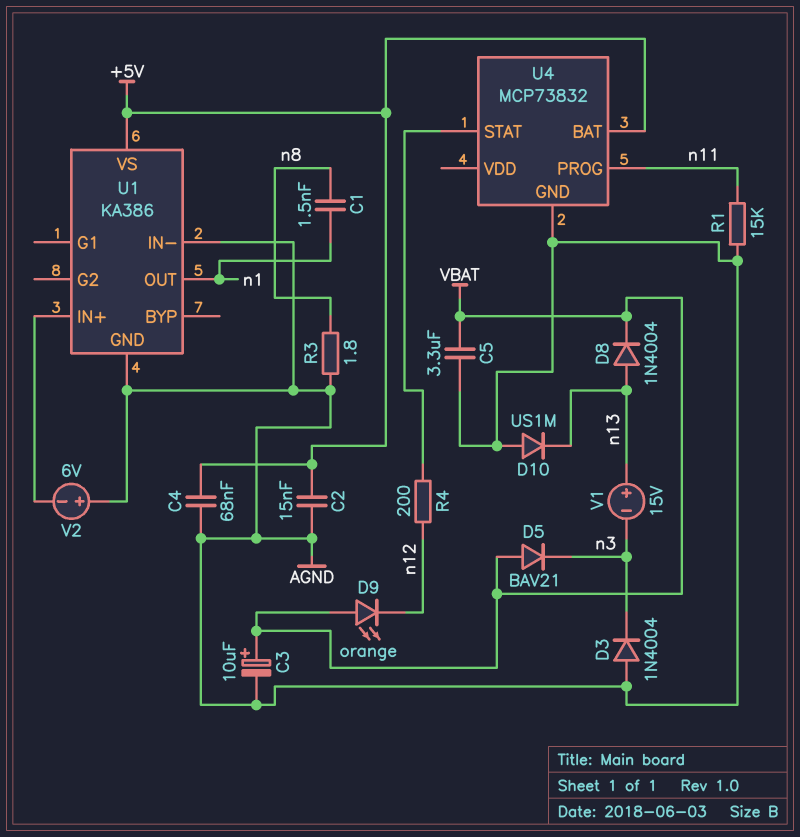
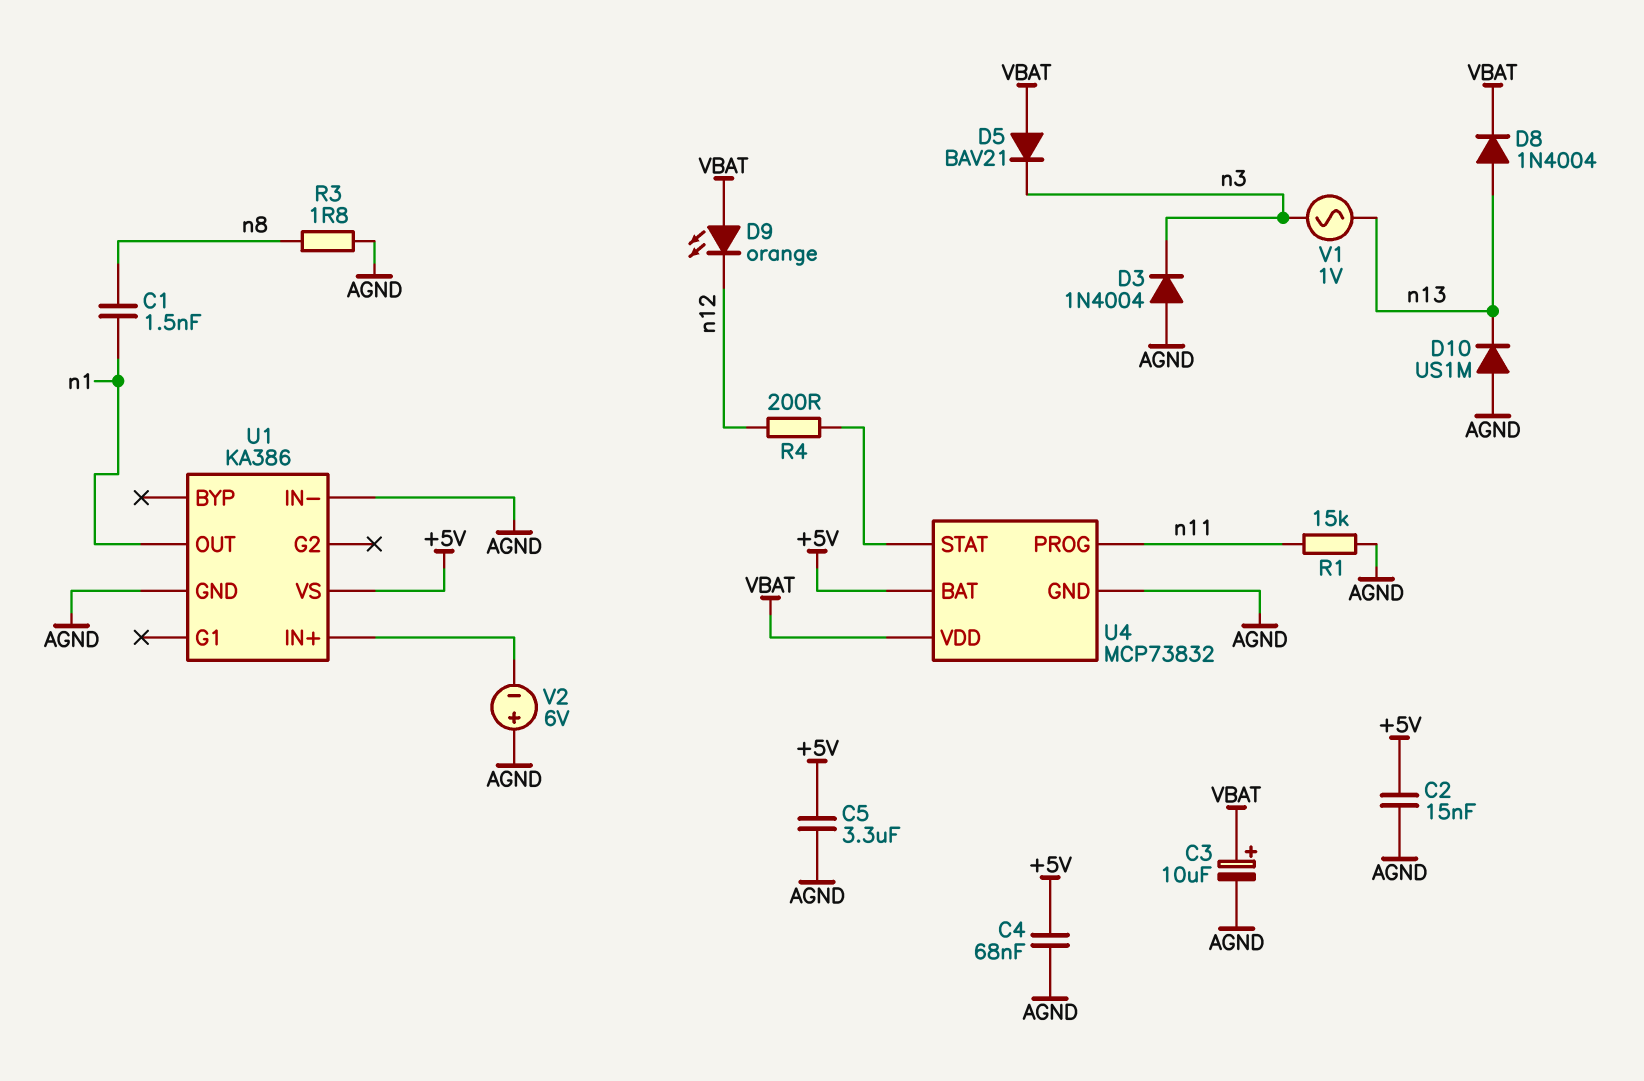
C5: 3.3uF (AGND, VBAT) -> 3.3uF (+5V, AGND)
U4 pin VDD: none -> VBAT
V1: 15V (plus n13, minus n3) -> AC 1V (n3, n13)

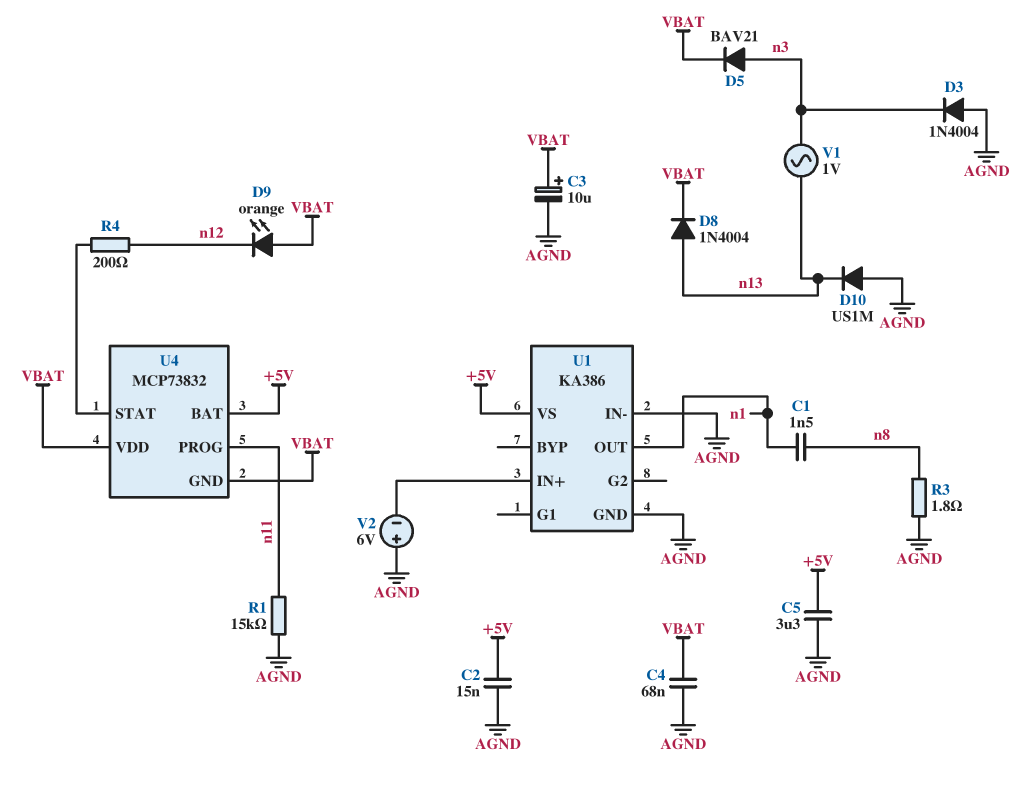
C4: 68nF (+5V, AGND) -> 68nF (AGND, VBAT)
D5: diode BAV21 (A VBAT, K n3) -> diode BAV21 (A n3, K VBAT)
U4 pin GND: AGND -> VBAT

